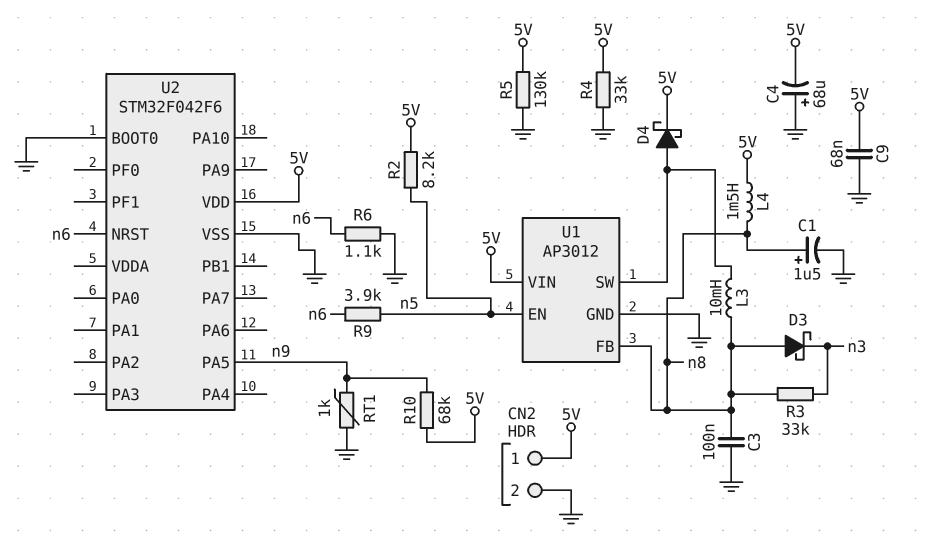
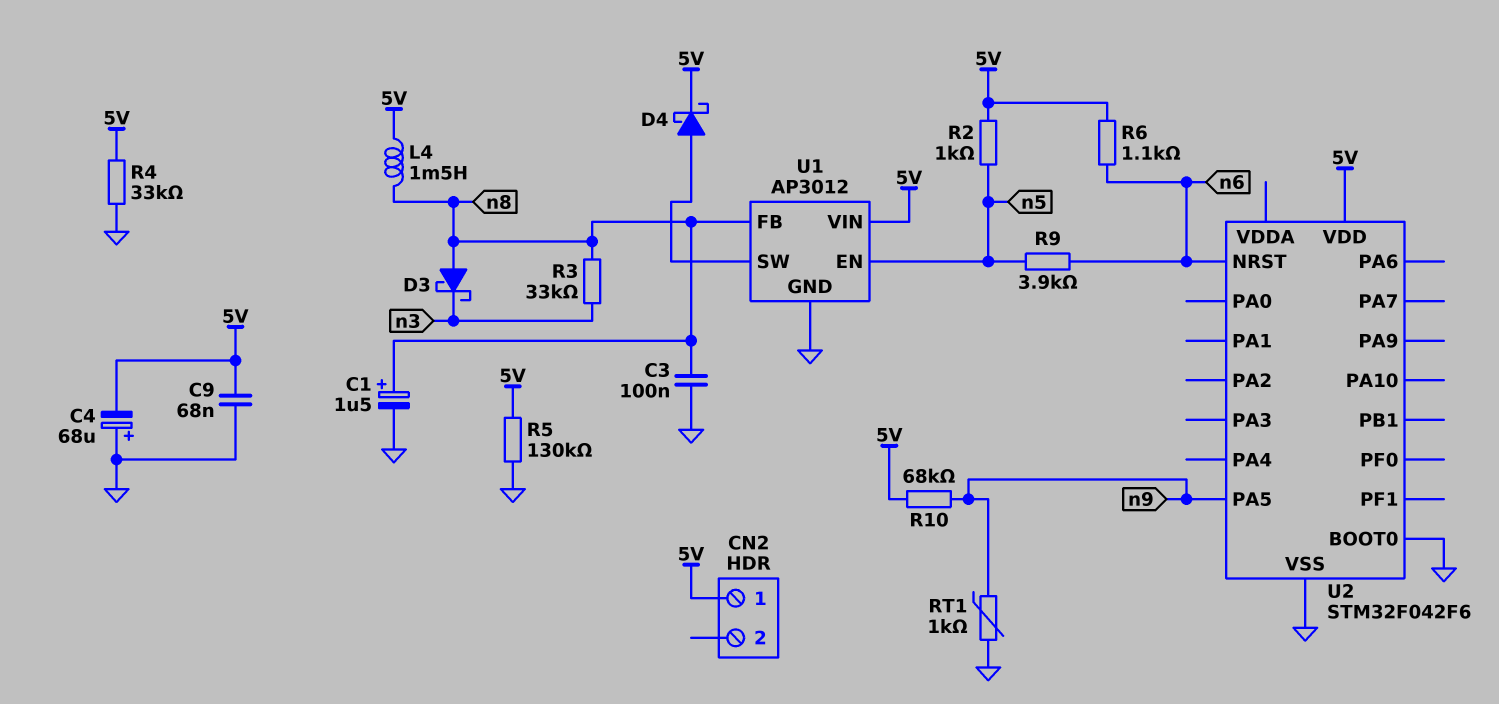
CN2 pin 2: GND -> none
L3: 10mH (U1/SW, n8) -> none
R2: 8.2k (5V, n5) -> 1k (5V, n5)
R6: 1.1k (GND, n6) -> 1.1k (5V, n6)

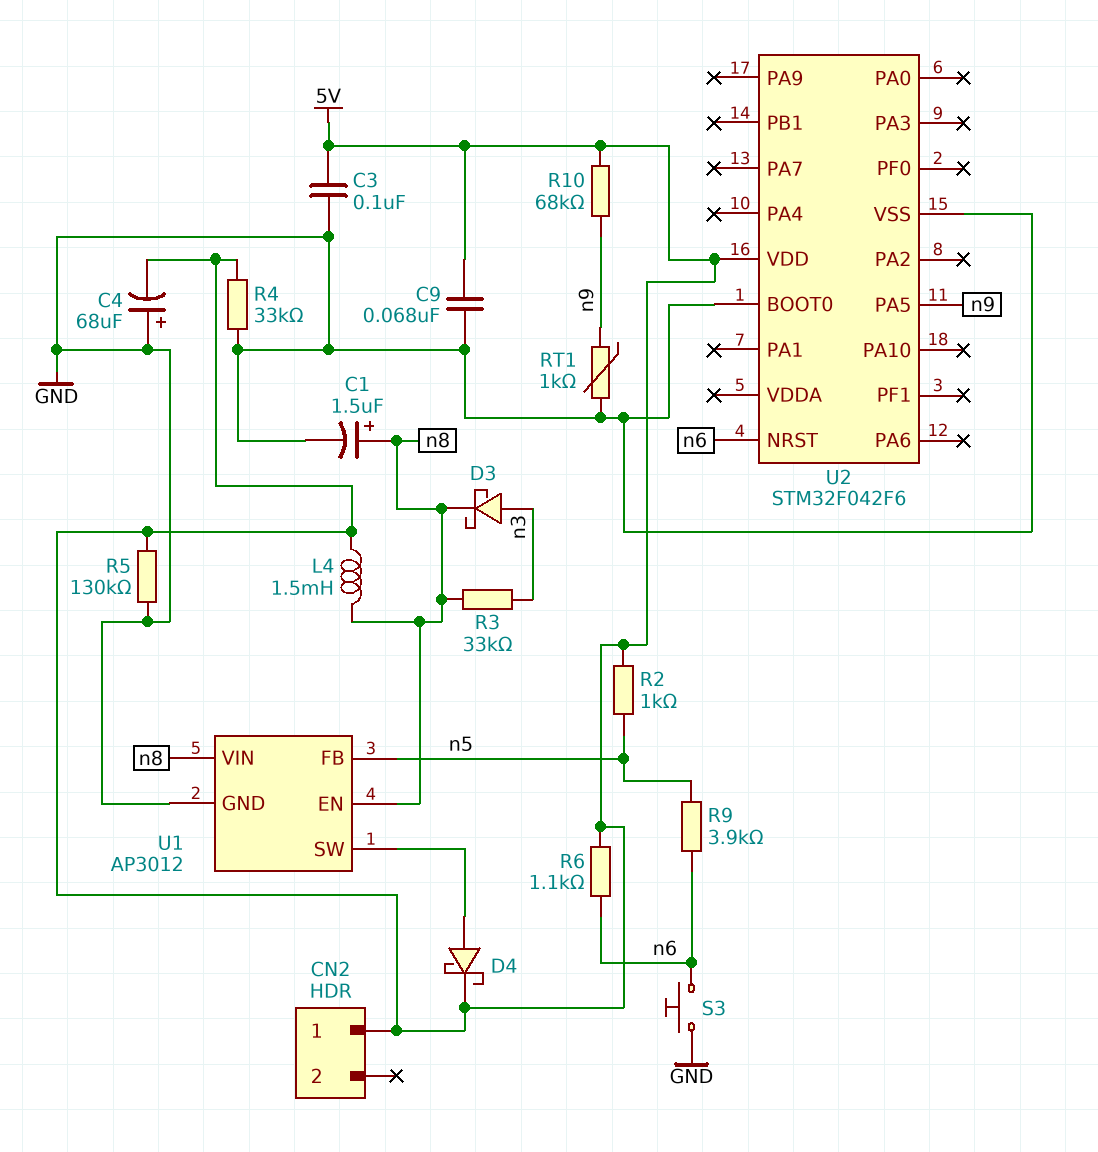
C3: 100nF (GND, n8) -> 100nF (5V, GND)
D3: schottky (A n8, K n3) -> schottky (A n3, K n8)
S3: none -> button (GND, n6)
U1 pin EN: n5 -> n8
U1 pin FB: n8 -> n5
U1 pin VIN: 5V -> n8

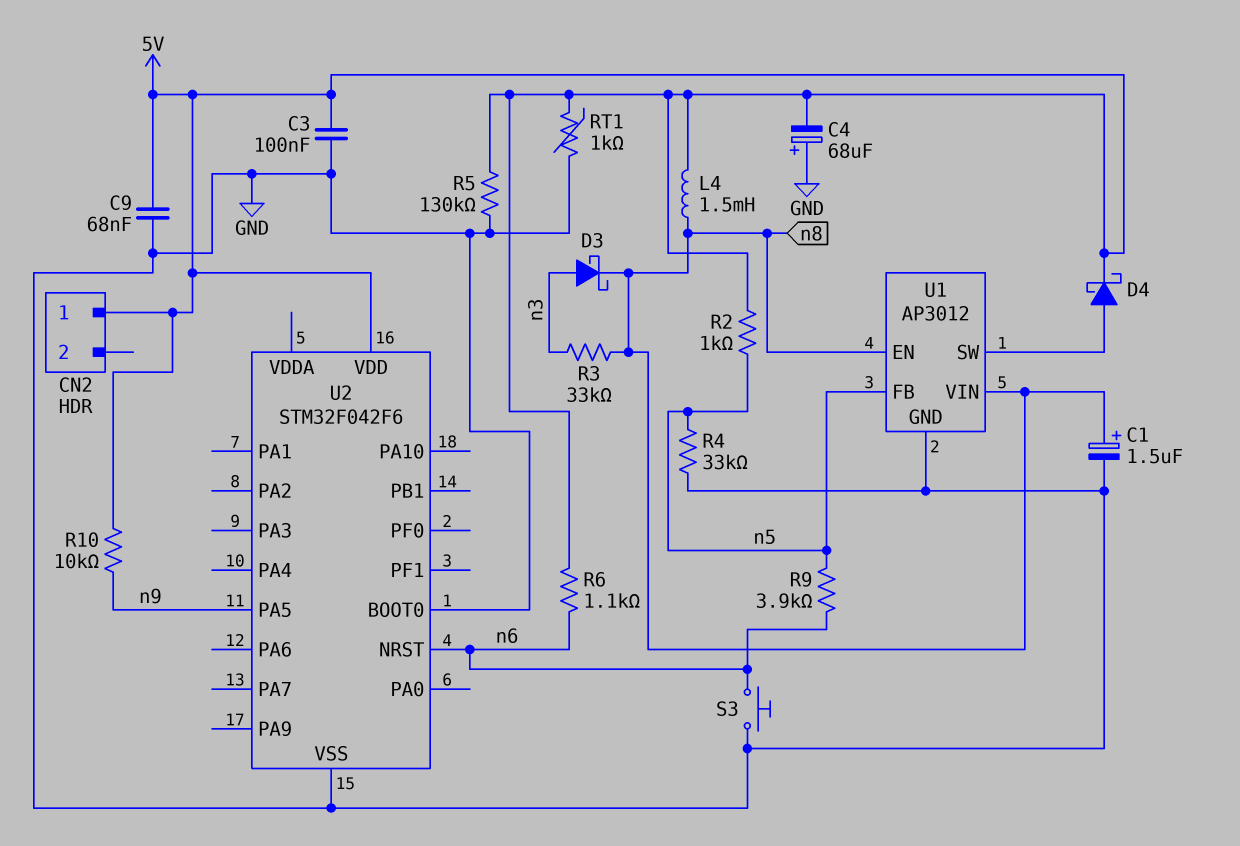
R4: 33k (5V, GND) -> 33k (GND, n5)
R10: 68k (5V, n9) -> 10k (5V, n9)
RT1: 1k (GND, n9) -> 1k (5V, GND)

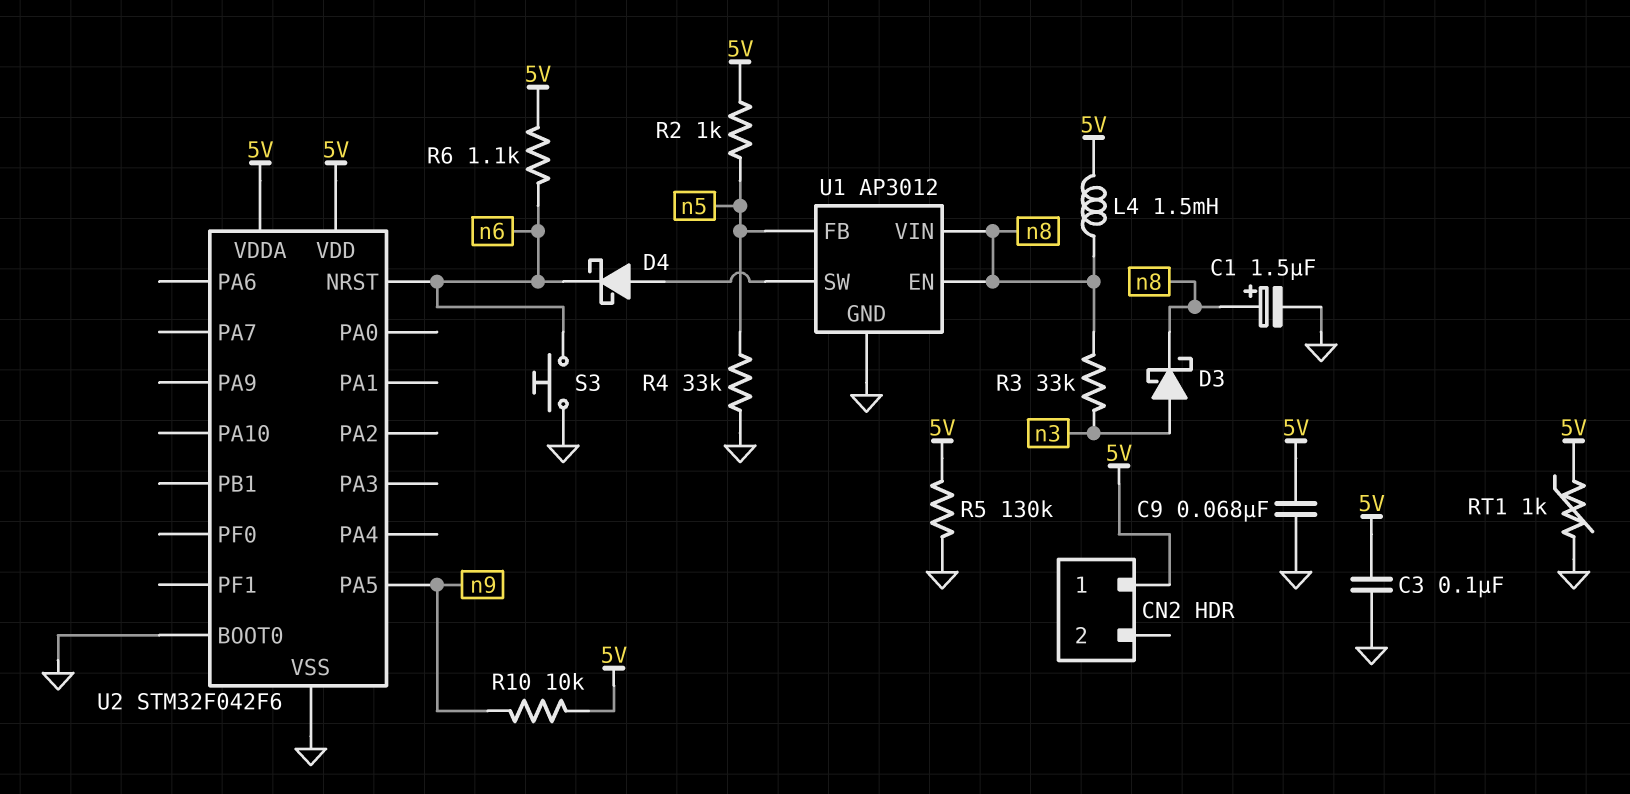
C4: 68uF (plus GND, minus 5V) -> none
D4: schottky (A U1/SW, K 5V) -> schottky (A U1/SW, K n6)
R9: 3.9k (n5, n6) -> none
U2 pin VDDA: none -> 5V

